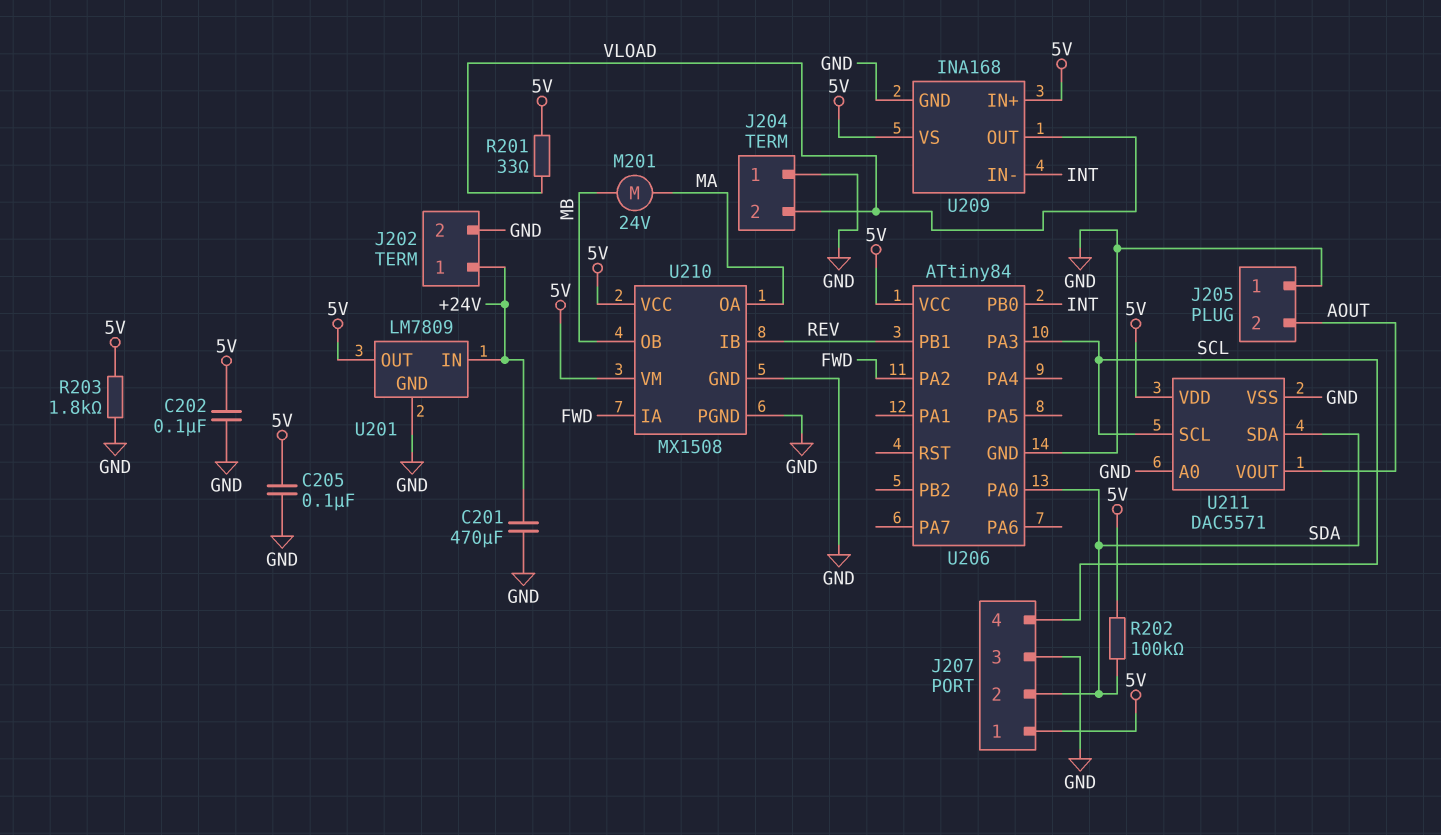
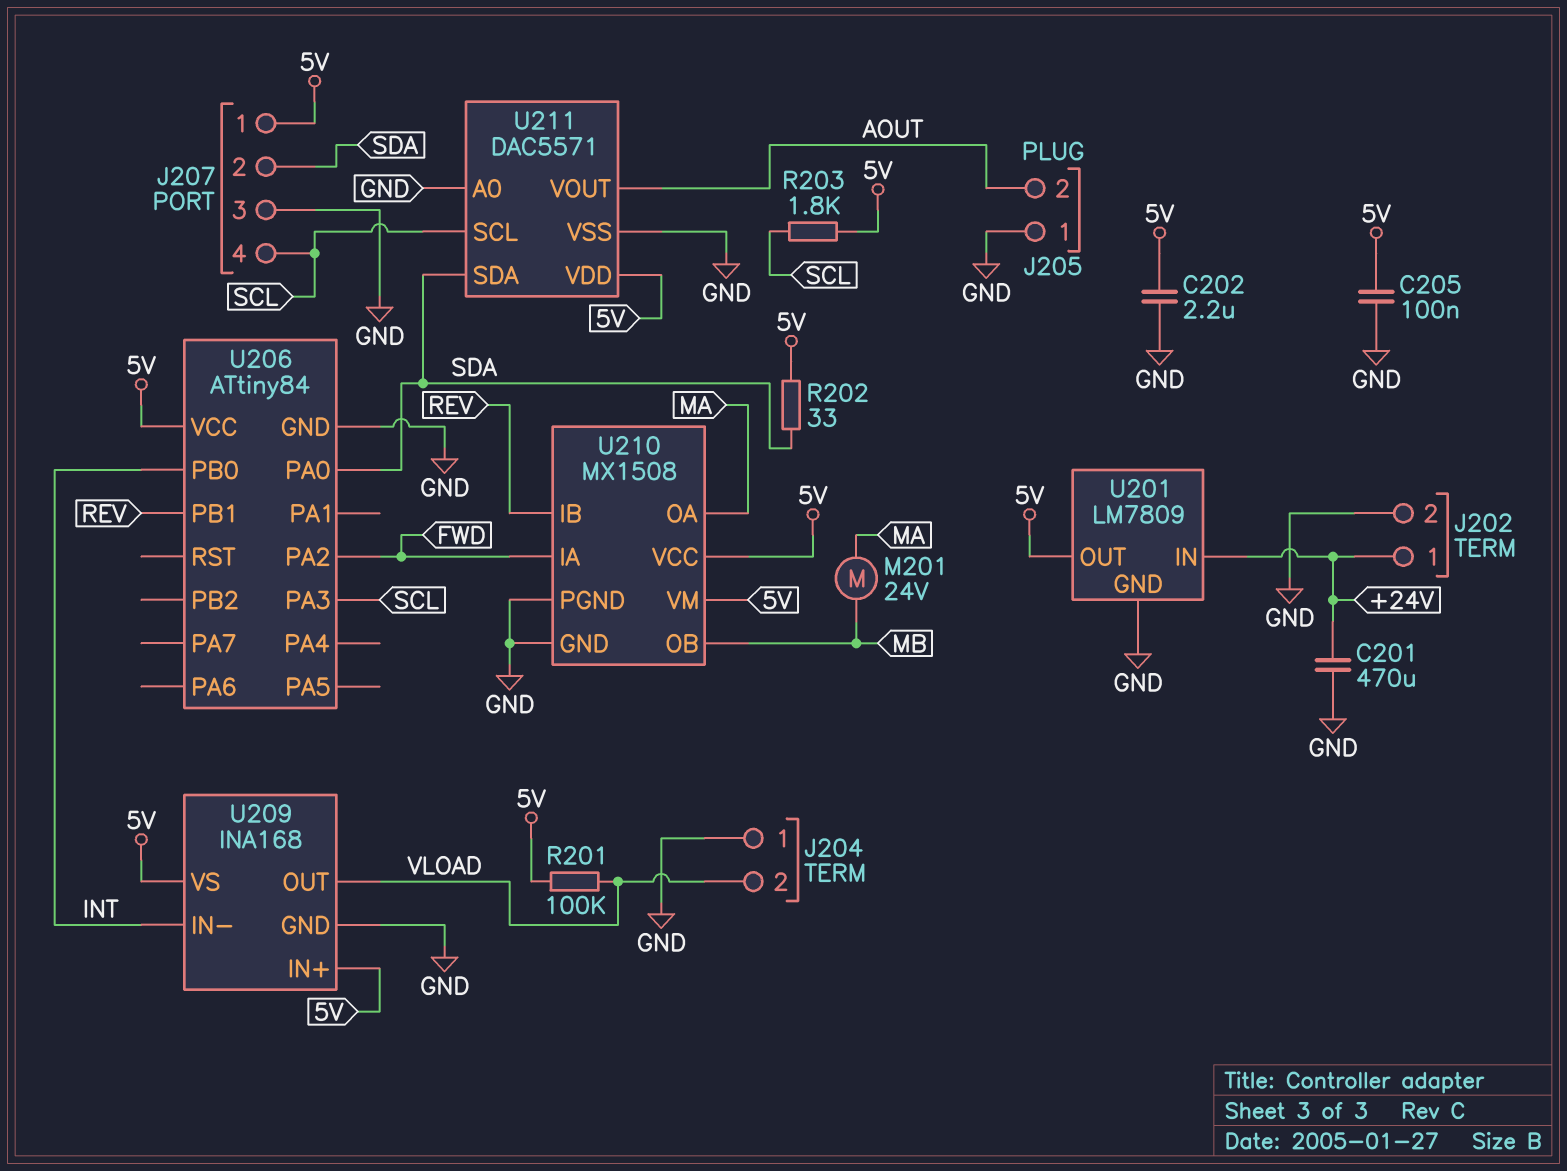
C202: 100nF (5V, GND) -> 2.2uF (5V, GND)
R201: 33 (5V, VLOAD) -> 100k (5V, VLOAD)
R202: 100k (5V, SDA) -> 33 (5V, SDA)
R203: 1.8k (5V, GND) -> 1.8k (5V, SCL)

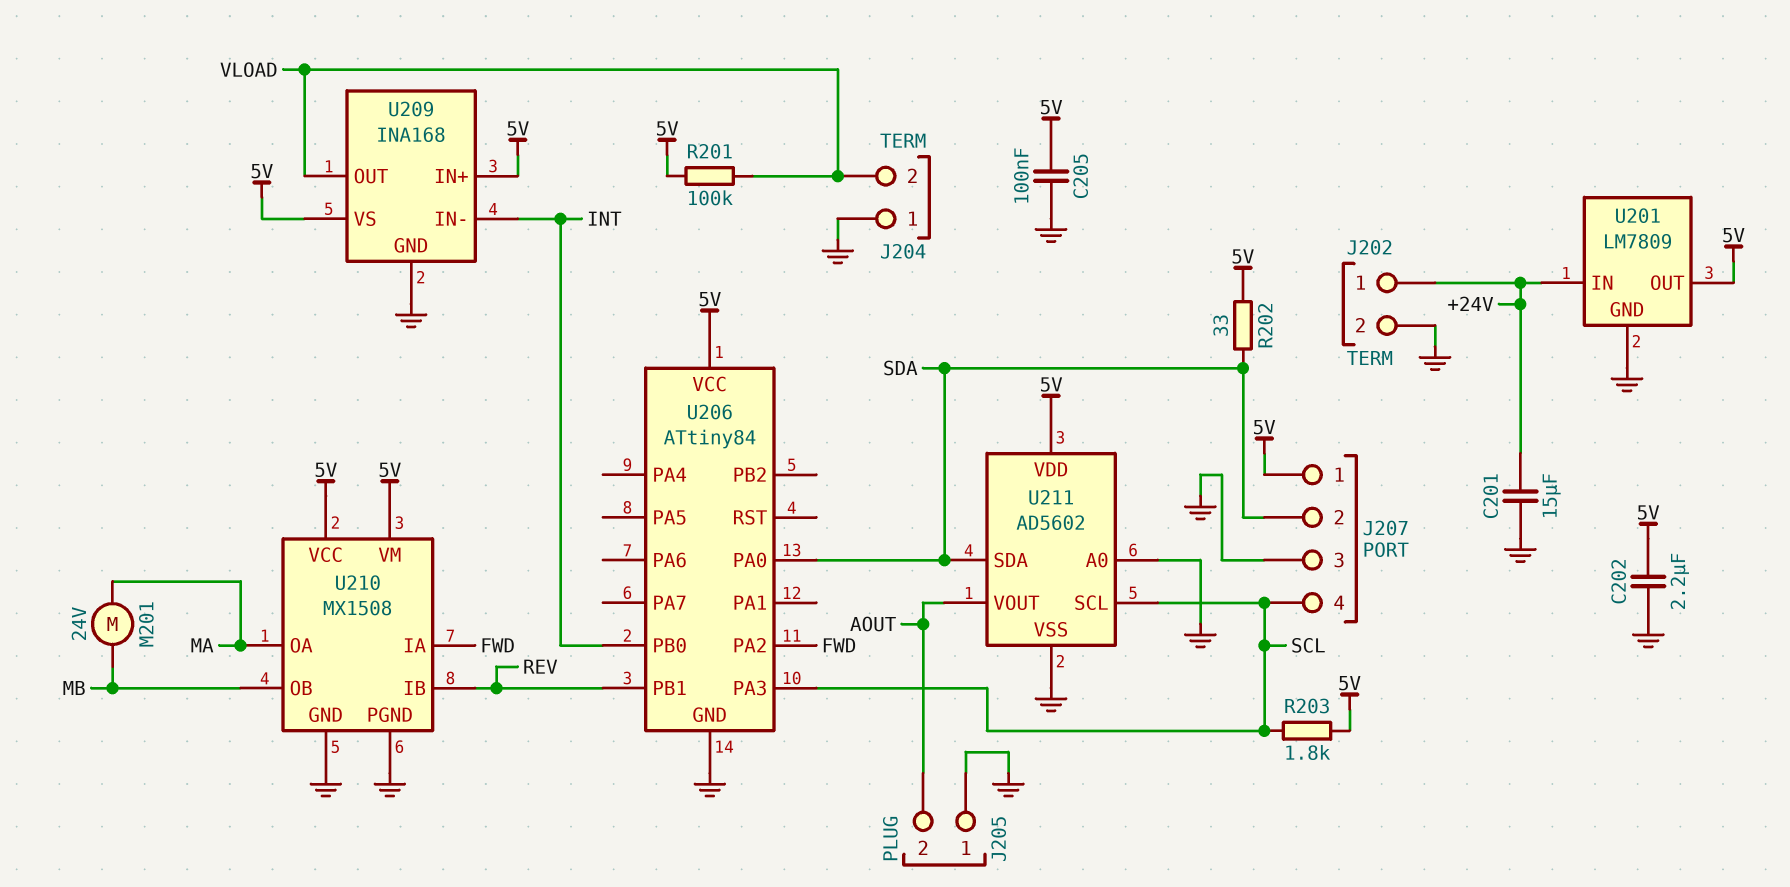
C201: 470uF (+24V, GND) -> 15uF (+24V, GND)
U211: DAC5571 -> AD5602

